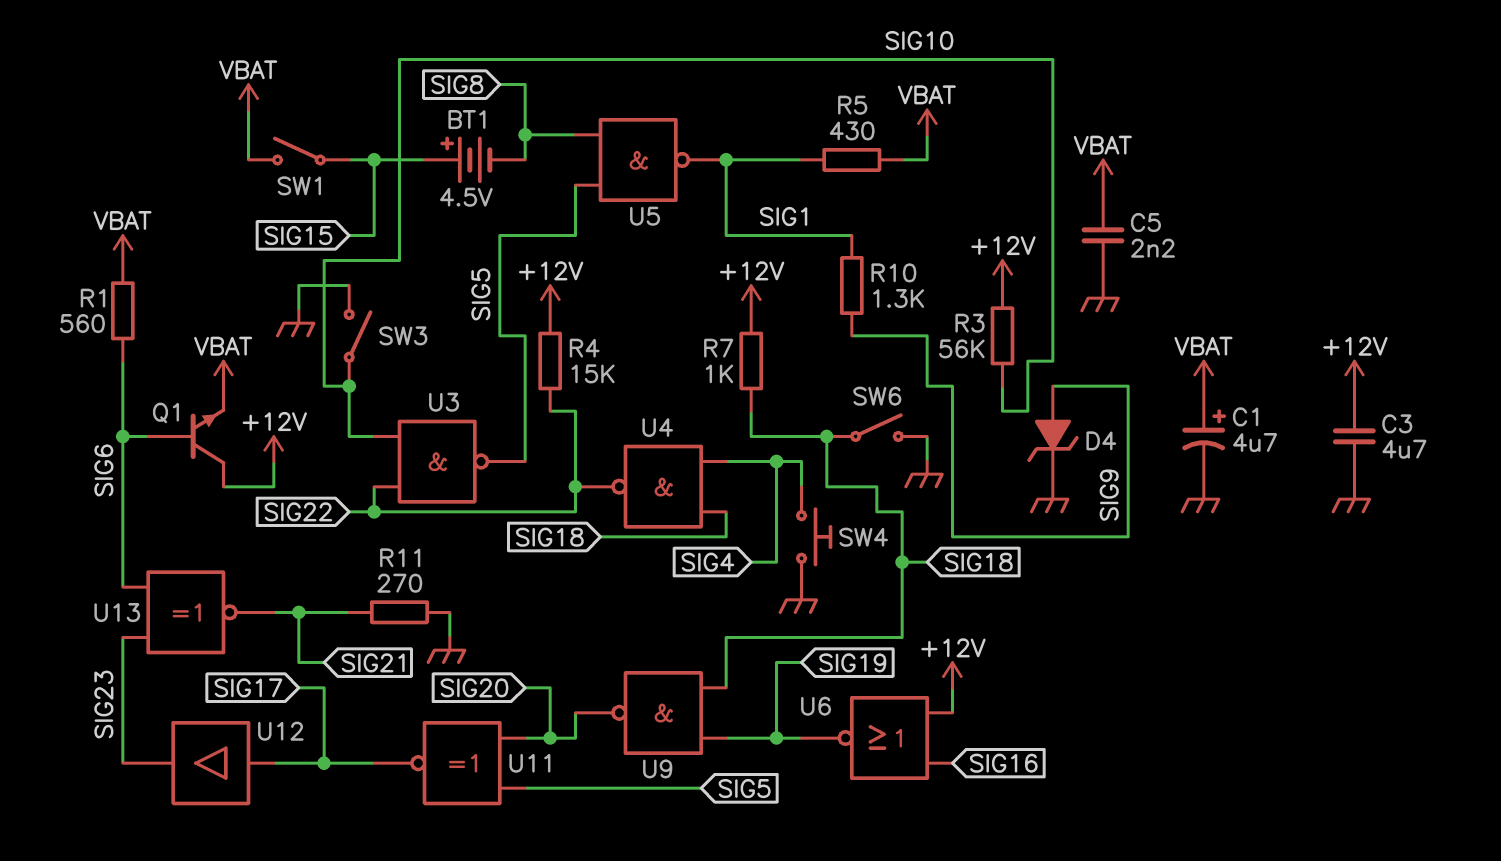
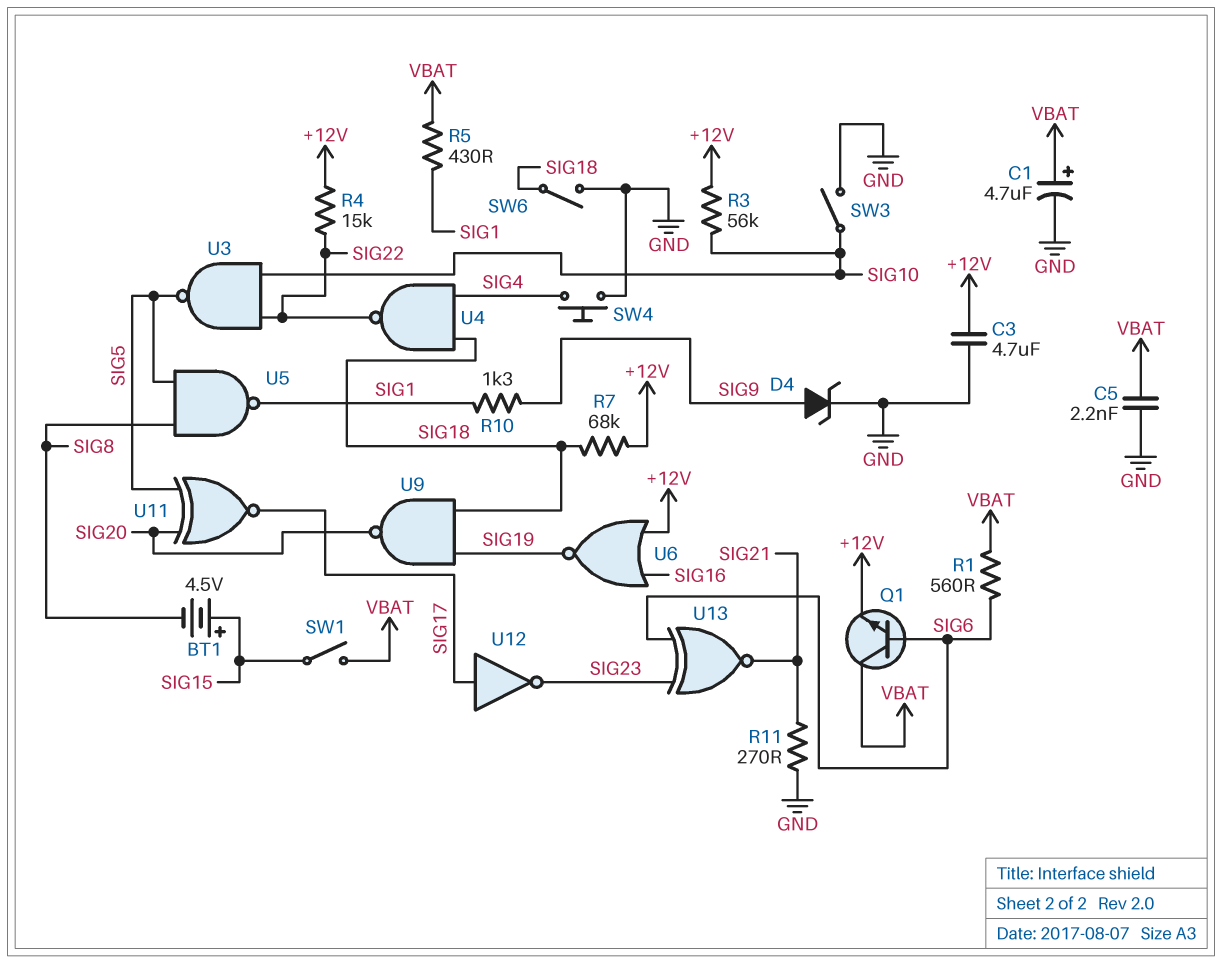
Q1: NPN (B SIG6, C +12V, E VBAT) -> NPN (B SIG6, C VBAT, E +12V)
R7: 1k (+12V, SIG18) -> 68k (+12V, SIG18)
U12: buffer (in SIG17, out SIG23) -> NOT (in SIG17, out SIG23)

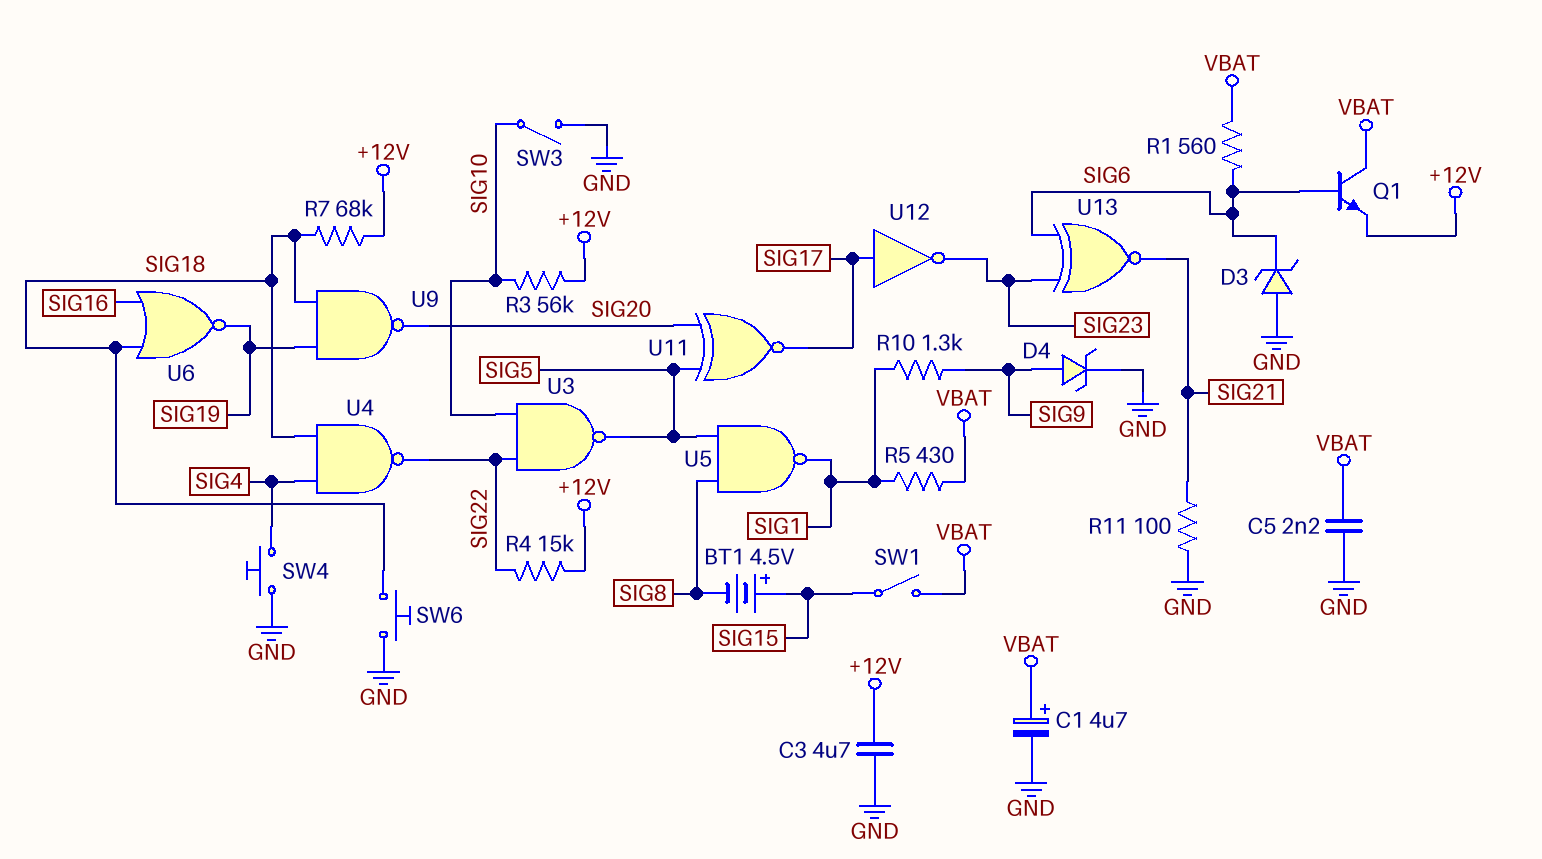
D3: none -> zener (A GND, K SIG6)
R11: 270 (GND, SIG21) -> 100 (GND, SIG21)
SW6: switch (GND, SIG18) -> button (GND, SIG18)
U6: NOR (in +12V, in SIG16, out SIG19) -> NOR (in SIG16, in SIG18, out SIG19)

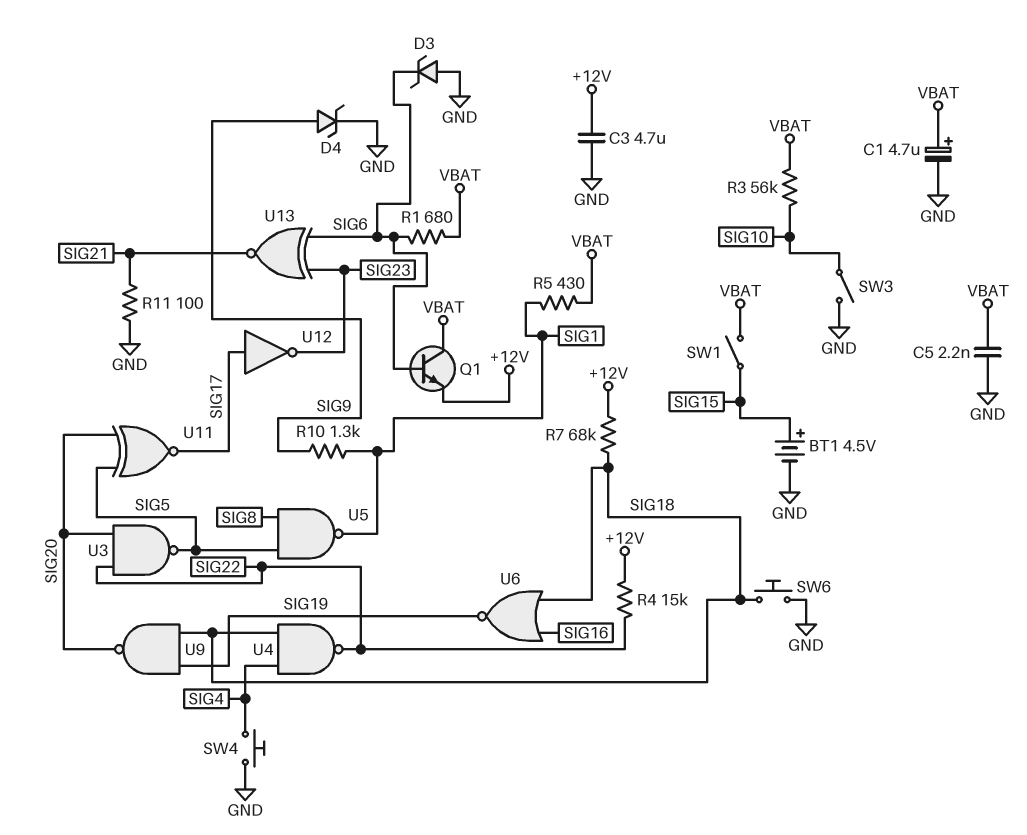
BT1: 4.5V (plus SIG15, minus SIG8) -> 4.5V (plus SIG15, minus GND)
R1: 560 (SIG6, VBAT) -> 680 (SIG6, VBAT)
R3: 56k (+12V, SIG10) -> 56k (SIG10, VBAT)
U3: NAND (in SIG10, in SIG22, out SIG5) -> NAND (in SIG20, in SIG22, out SIG5)

